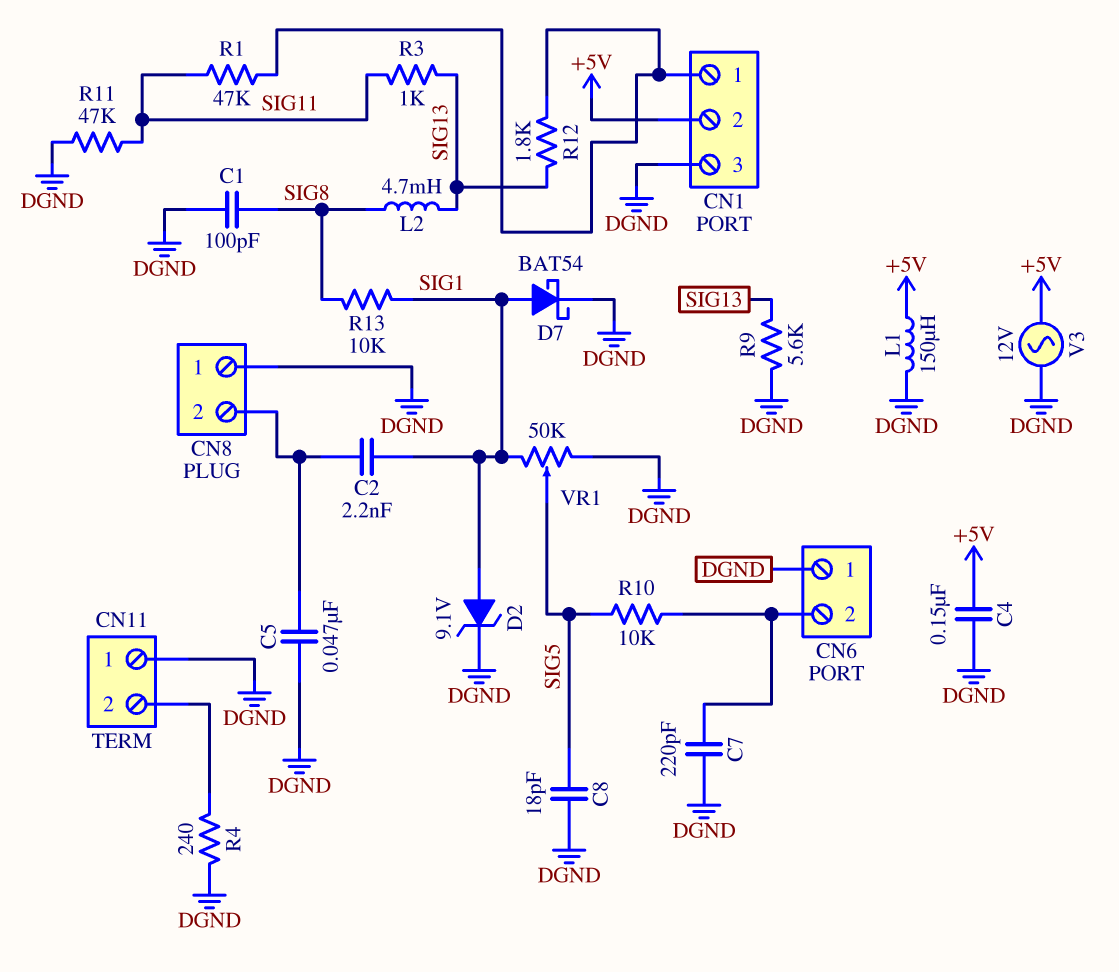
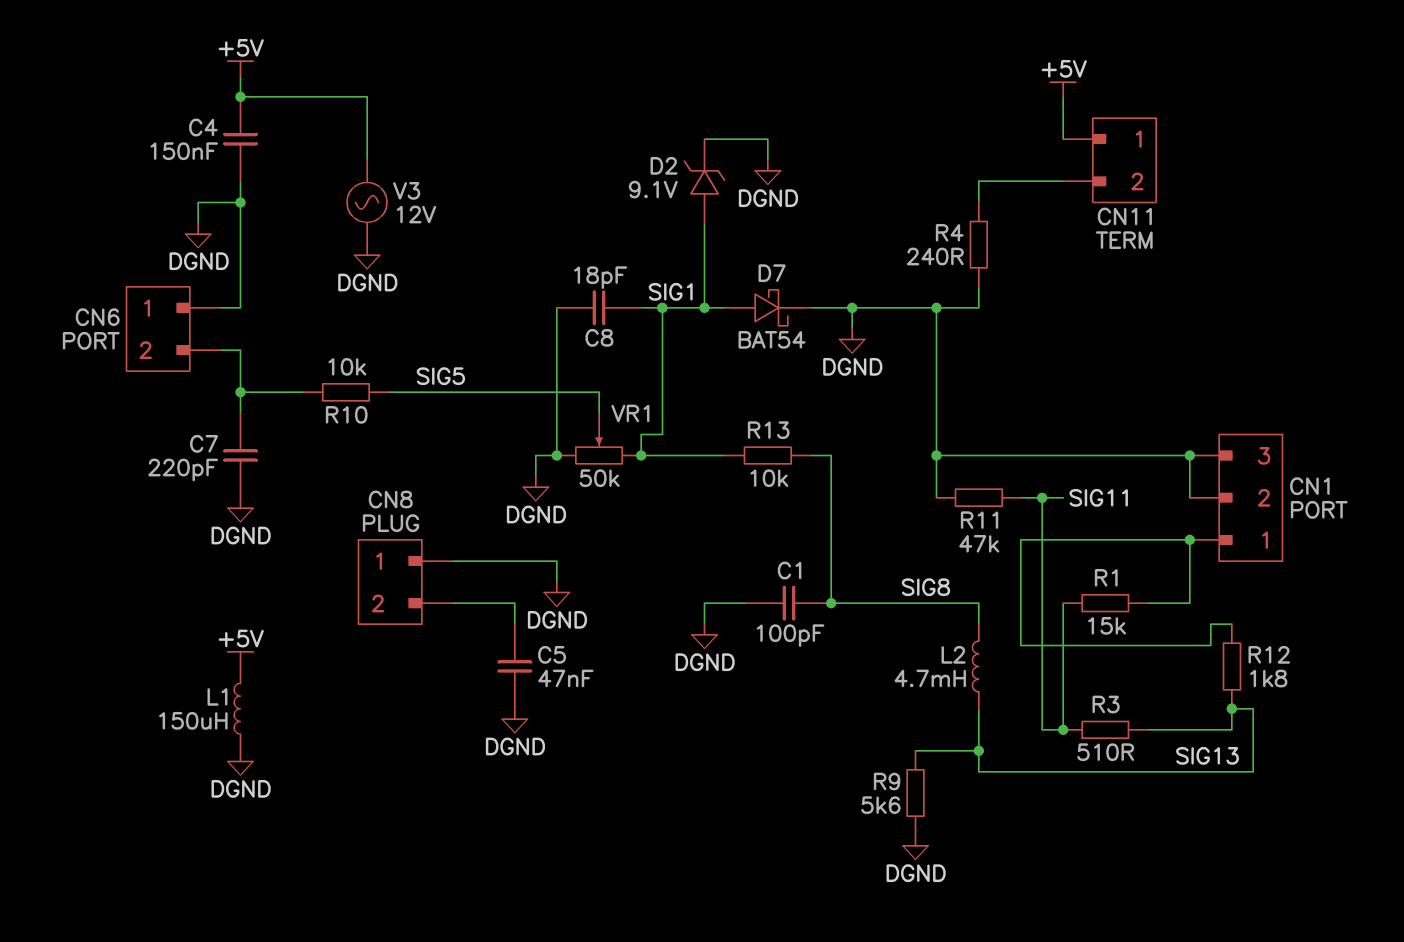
C2: 2.2nF (CN8/2, SIG1) -> none
C8: 18pF (DGND, SIG5) -> 18pF (DGND, SIG1)
CN1 pin 2: +5V -> DGND
CN11 pin 1: DGND -> +5V
R1: 47k (CN1/1, SIG11) -> 15k (CN1/1, SIG11)
R3: 1k (SIG11, SIG13) -> 510 (SIG11, SIG13)

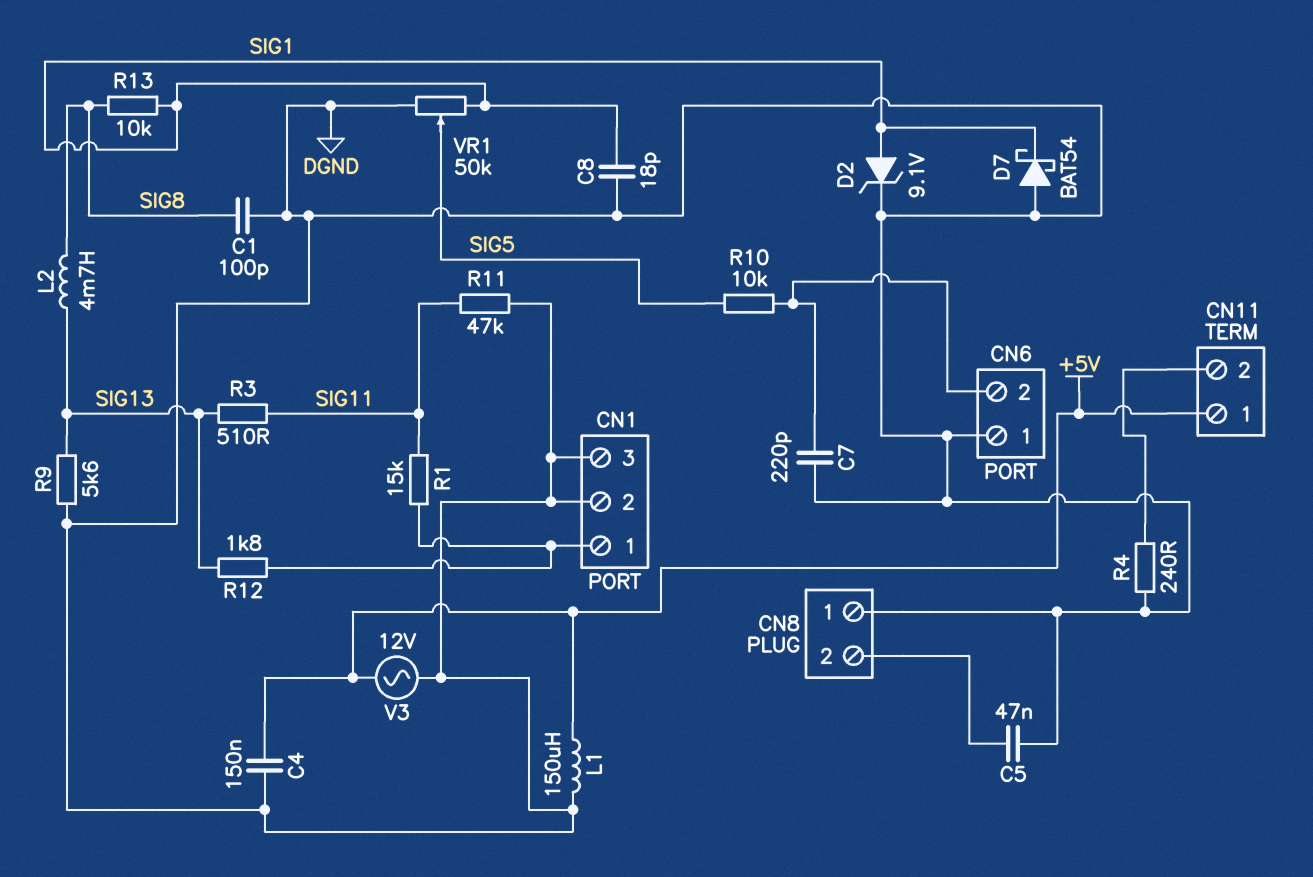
D7: schottky BAT54 (A SIG1, K DGND) -> schottky BAT54 (A DGND, K SIG1)

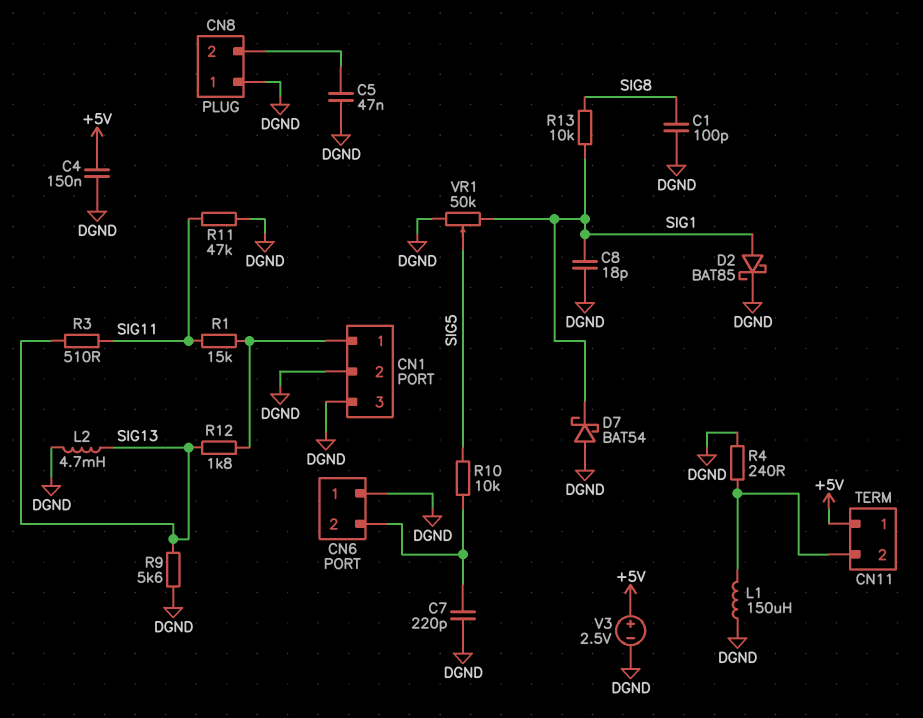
D2: zener 9.1V (A SIG1, K DGND) -> schottky BAT85 (A SIG1, K DGND)
L1: 150uH (+5V, DGND) -> 150uH (CN11/2, DGND)
L2: 4.7mH (SIG8, SIG13) -> 4.7mH (DGND, SIG13)
V3: AC 12V (+5V, DGND) -> 2.5V (plus +5V, minus DGND)

